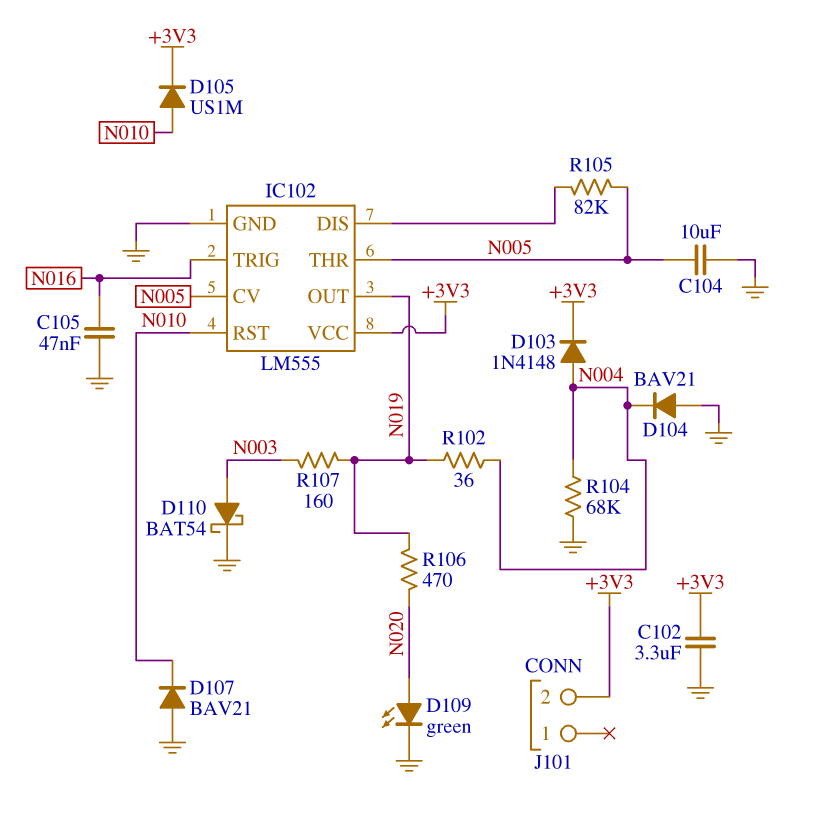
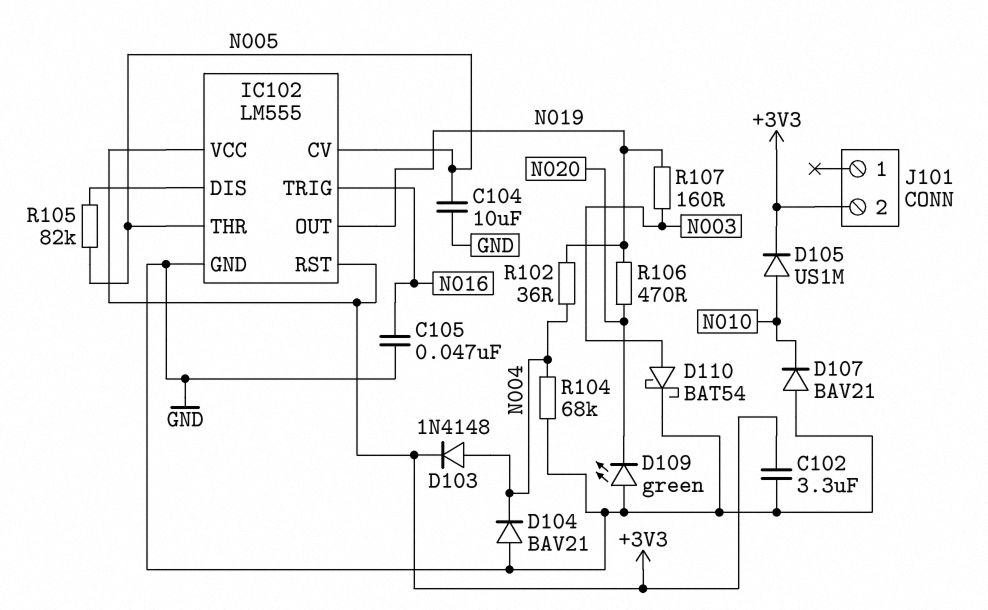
D109: LED green (A N020, K GND) -> LED green (A GND, K N020)
IC102 pin RST: N010 -> +3V3

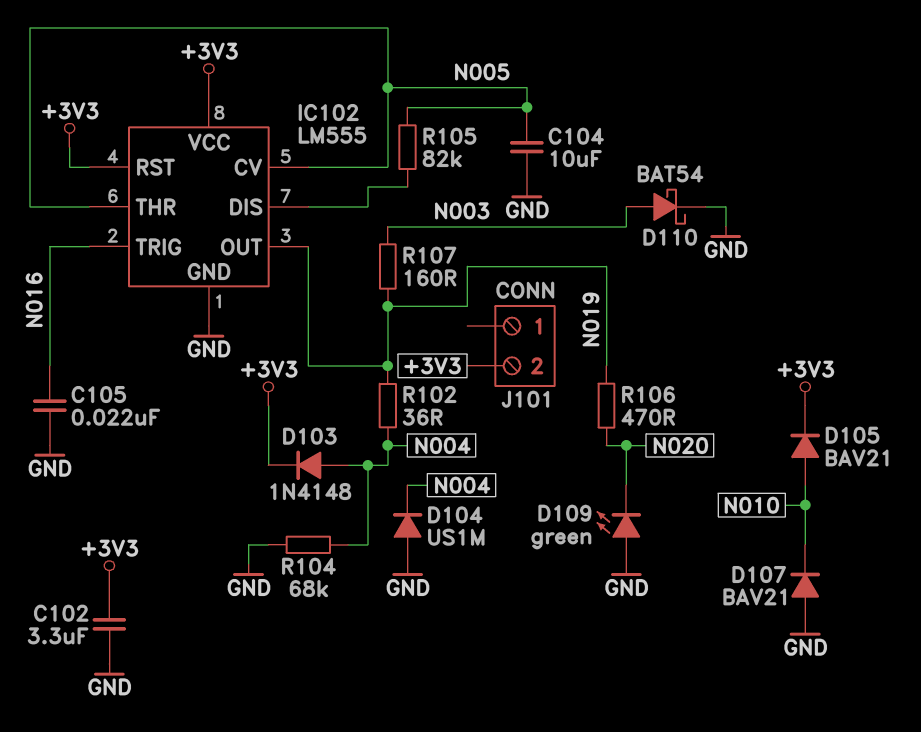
C105: 47nF (GND, N016) -> 22nF (GND, N016)
D104: diode BAV21 (A GND, K N004) -> diode US1M (A GND, K N004)
D105: diode US1M (A N010, K +3V3) -> diode BAV21 (A N010, K +3V3)

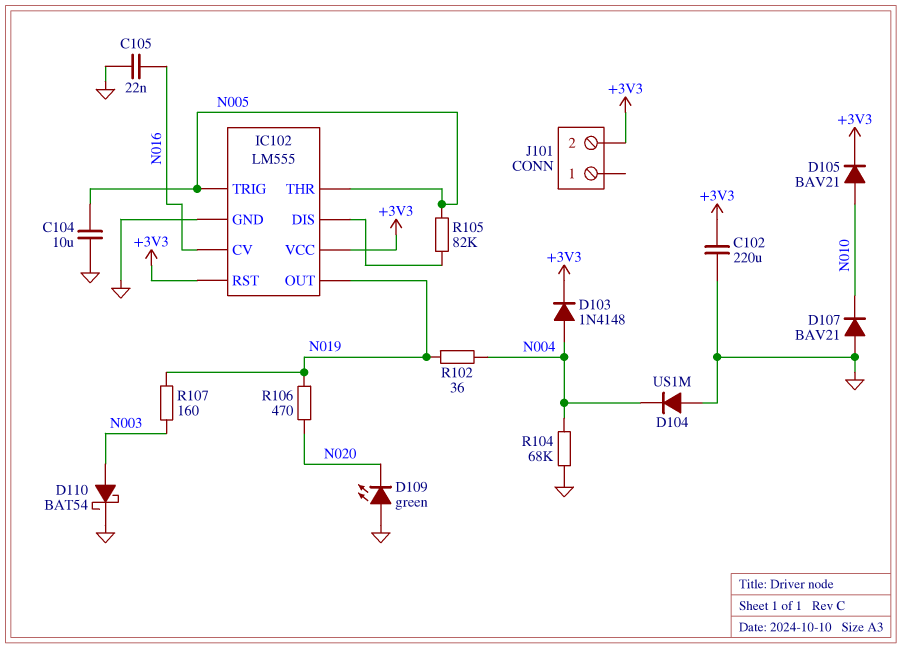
C102: 3.3uF (+3V3, GND) -> 220uF (+3V3, GND)
IC102 pin CV: N005 -> N016
IC102 pin TRIG: N016 -> N005

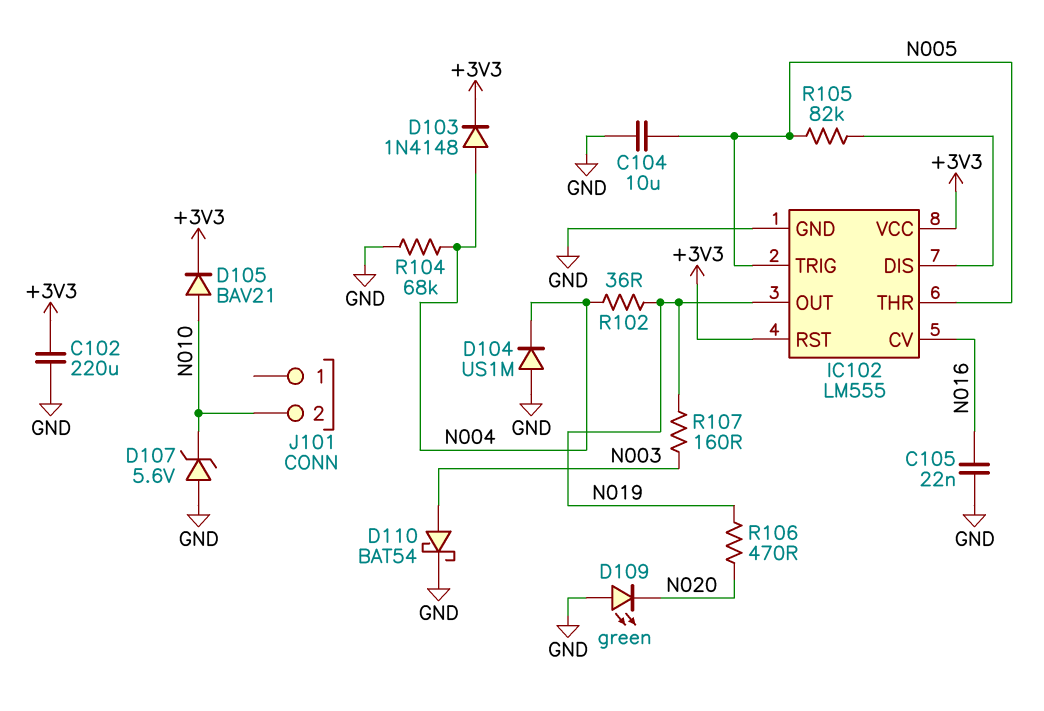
D107: diode BAV21 (A GND, K N010) -> zener 5.6V (A GND, K N010)
J101 pin 2: +3V3 -> N010

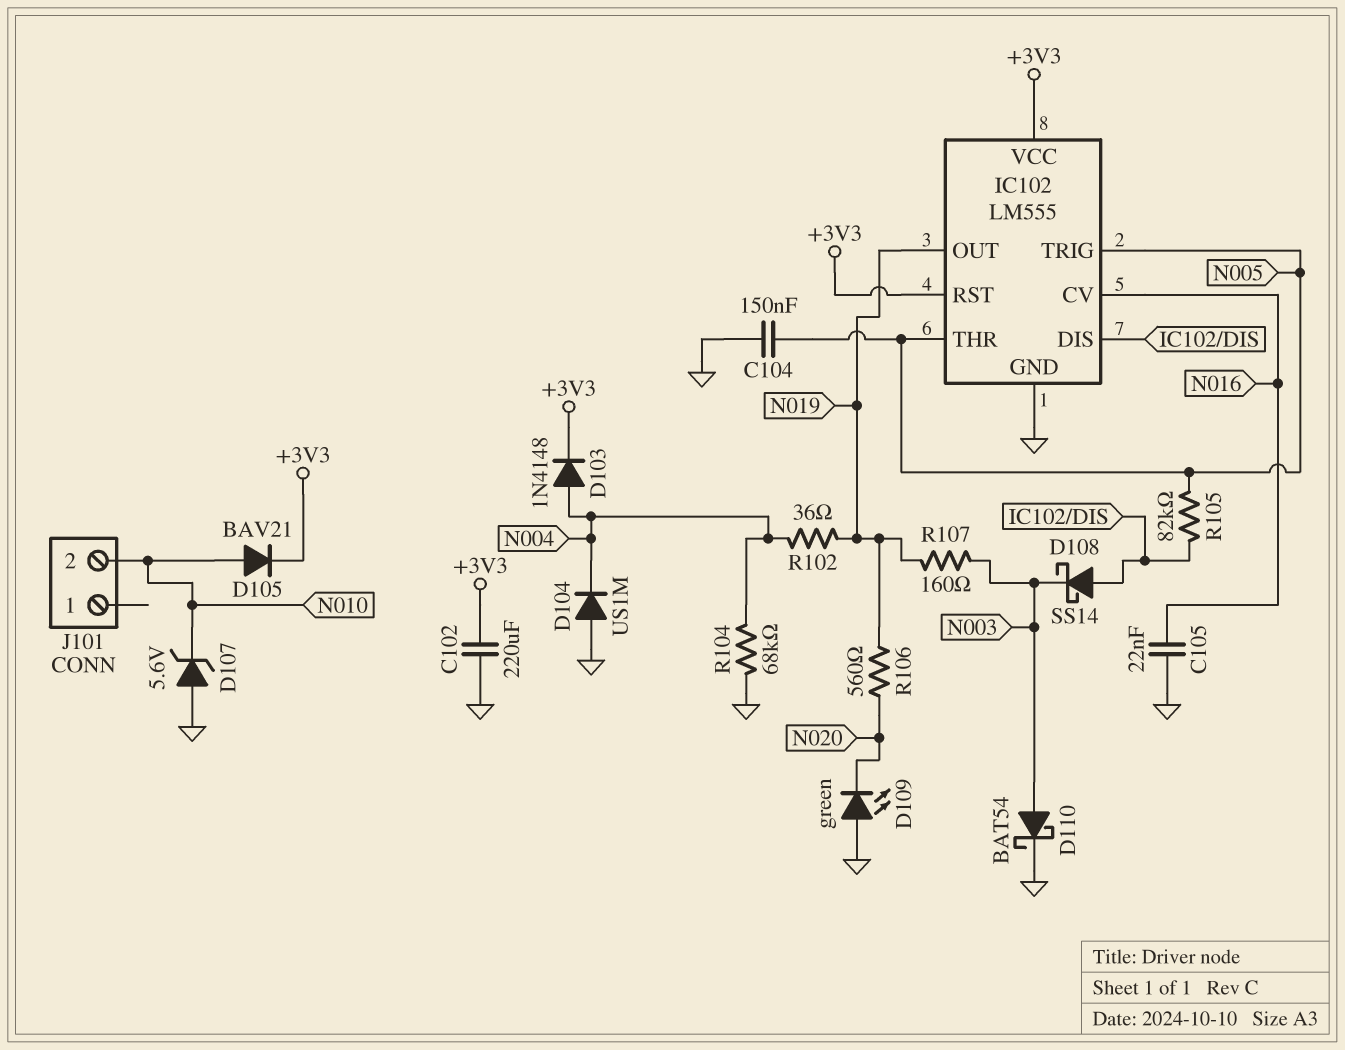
C104: 10uF (GND, N005) -> 150nF (GND, N005)
D108: none -> schottky SS14 (A IC102/DIS, K N003)
R106: 470 (N019, N020) -> 560 (N019, N020)

